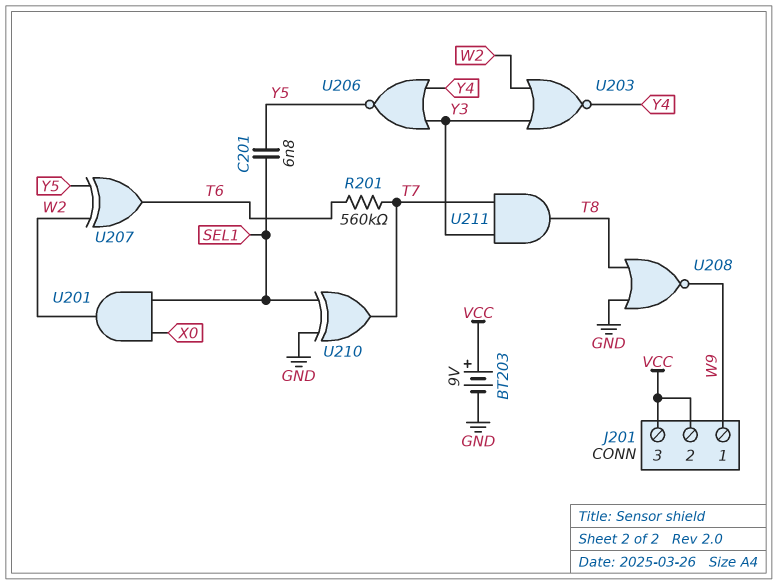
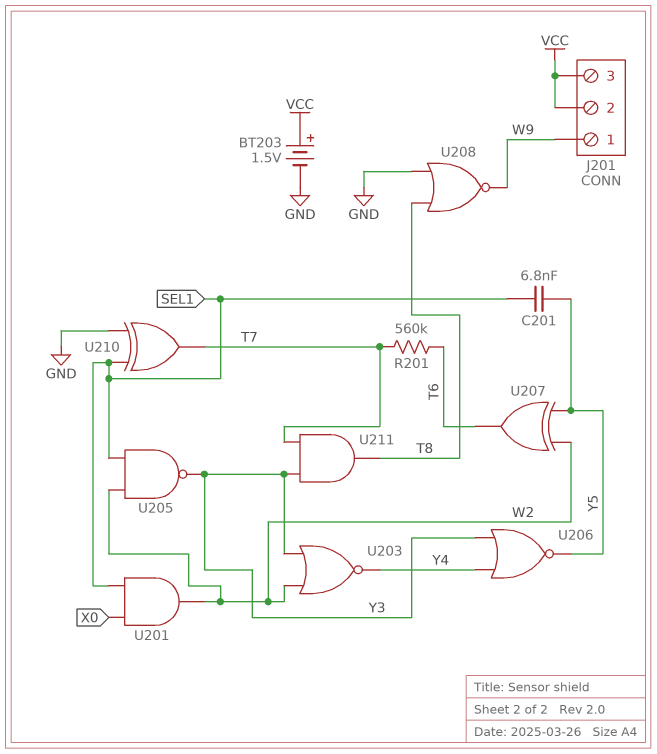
BT203: 9V (plus VCC, minus GND) -> 1.5V (plus VCC, minus GND)
U205: none -> NAND (in SEL1, in W2, out Y3)

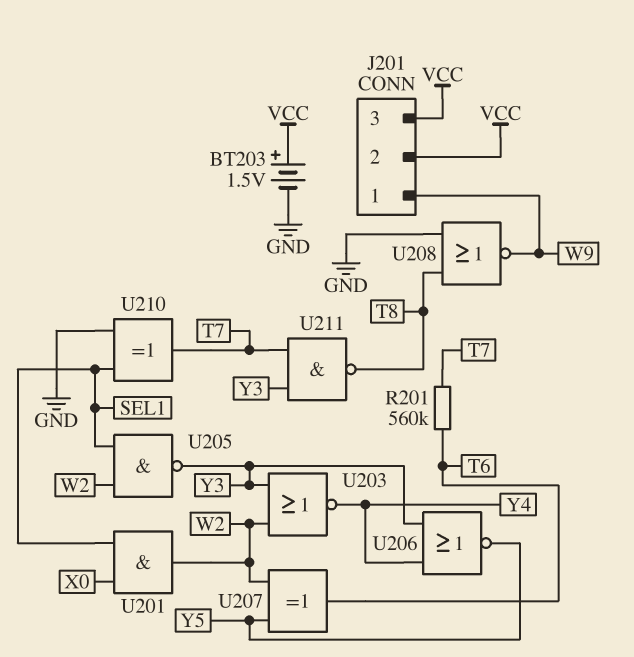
C201: 6.8nF (SEL1, Y5) -> none
U211: AND (in T7, in Y3, out T8) -> NAND (in T7, in Y3, out T8)

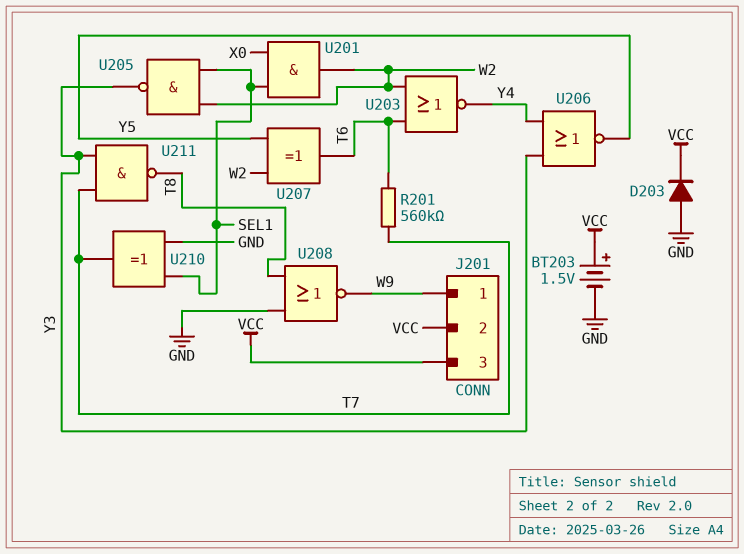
D203: none -> diode (A GND, K VCC)
U203: NOR (in W2, in Y3, out Y4) -> NOR (in T6, in W2, out Y4)

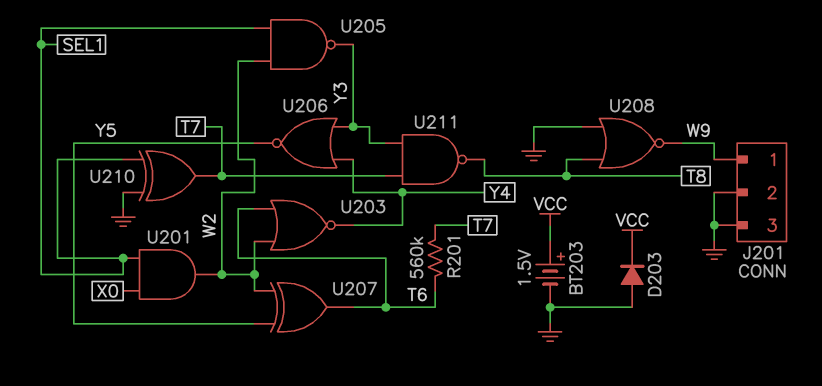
J201 pin 2: VCC -> GND
J201 pin 3: VCC -> GND

